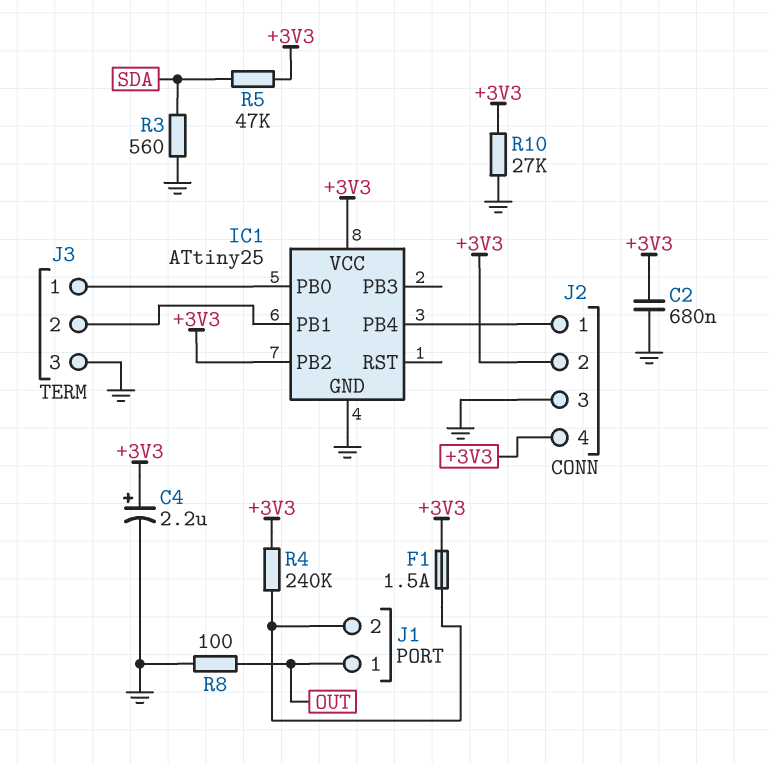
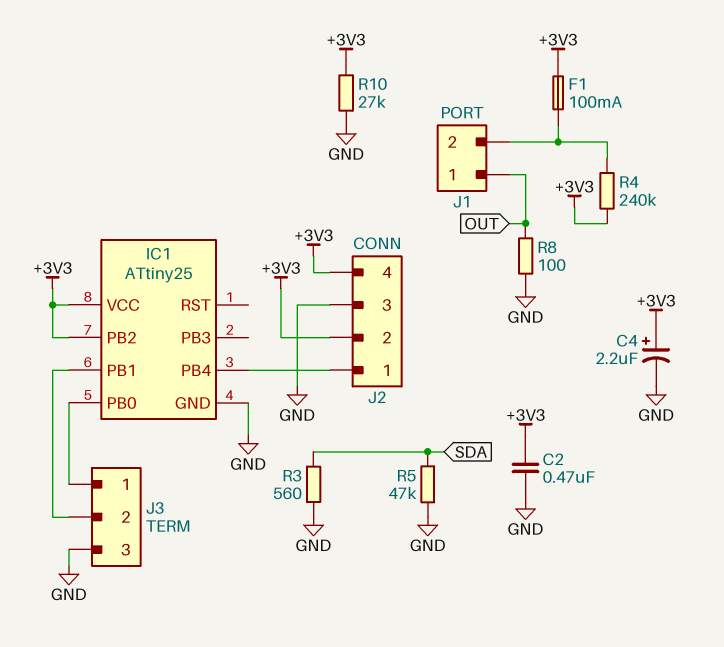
C2: 680nF (+3V3, GND) -> 470nF (+3V3, GND)
F1: 1.5A (+3V3, J1/2) -> 100mA (+3V3, J1/2)
R5: 47k (+3V3, SDA) -> 47k (GND, SDA)

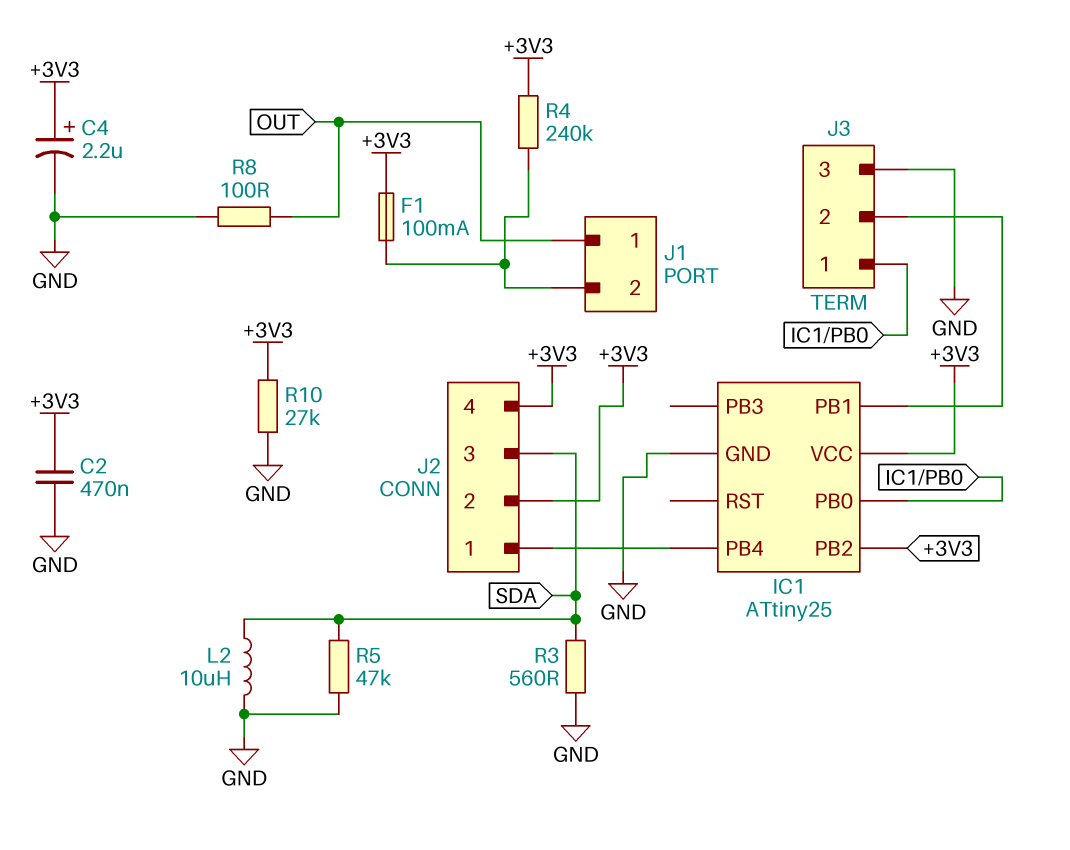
J2 pin 3: GND -> SDA
L2: none -> 10uH (GND, SDA)

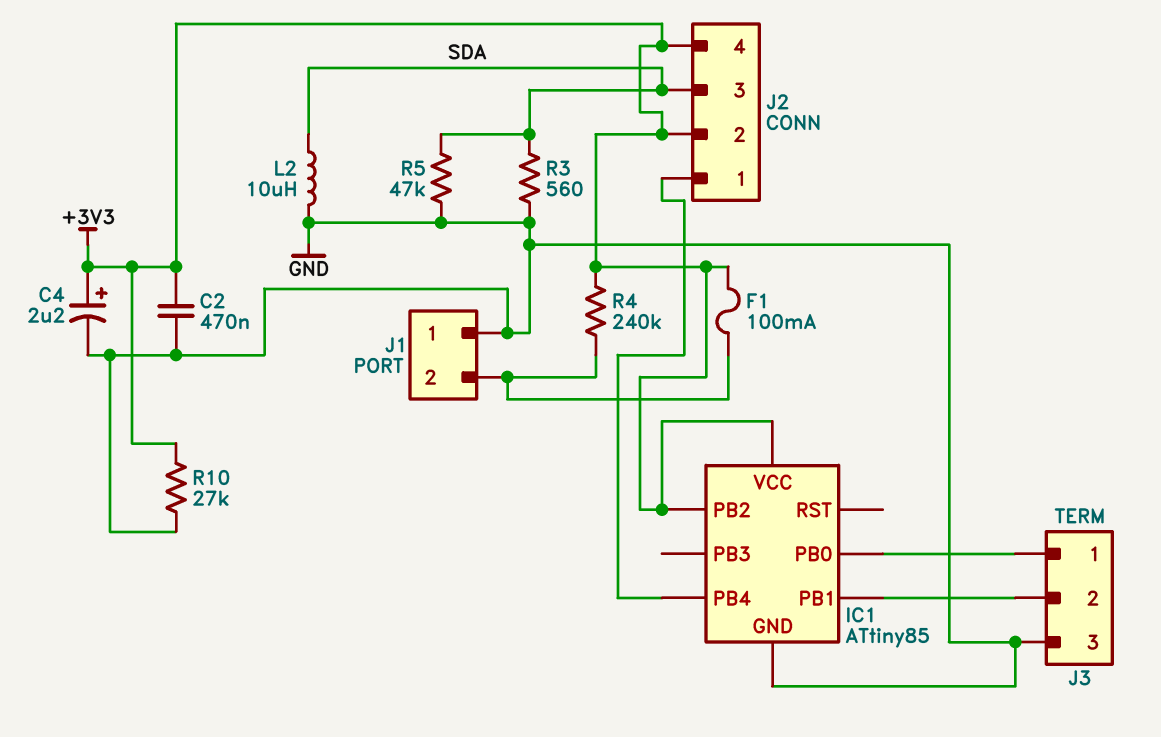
IC1: ATtiny25 -> ATtiny85
J1 pin 1: OUT -> GND
R8: 100 (GND, OUT) -> none

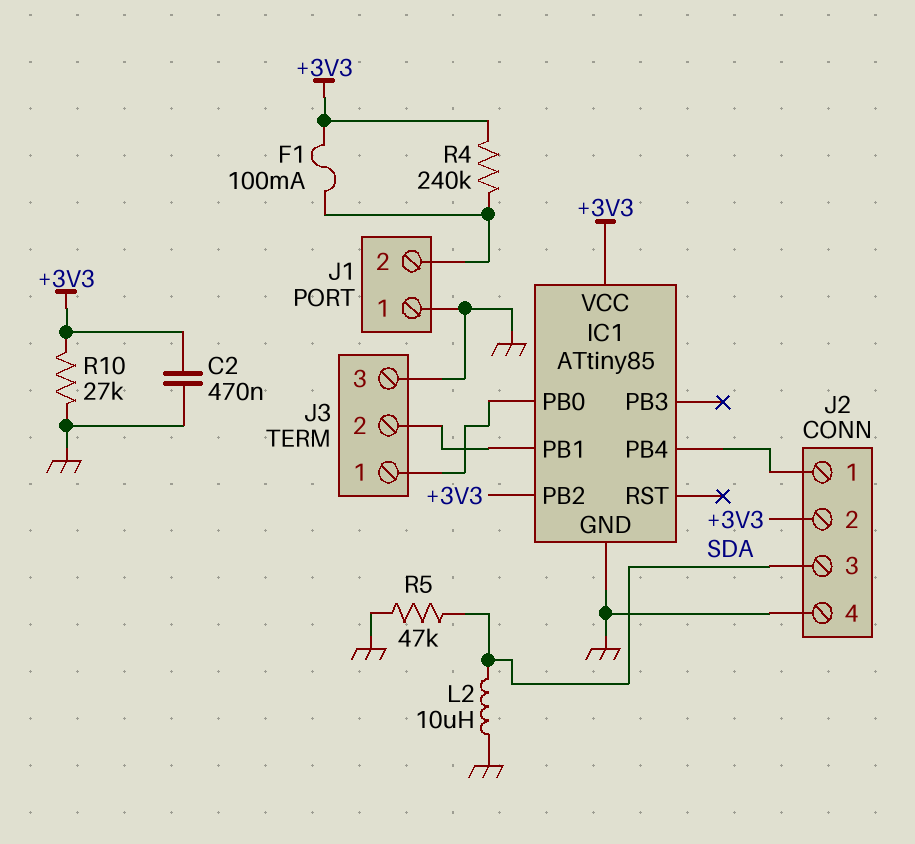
C4: 2.2uF (plus +3V3, minus GND) -> none
J2 pin 4: +3V3 -> GND
R3: 560 (GND, SDA) -> none

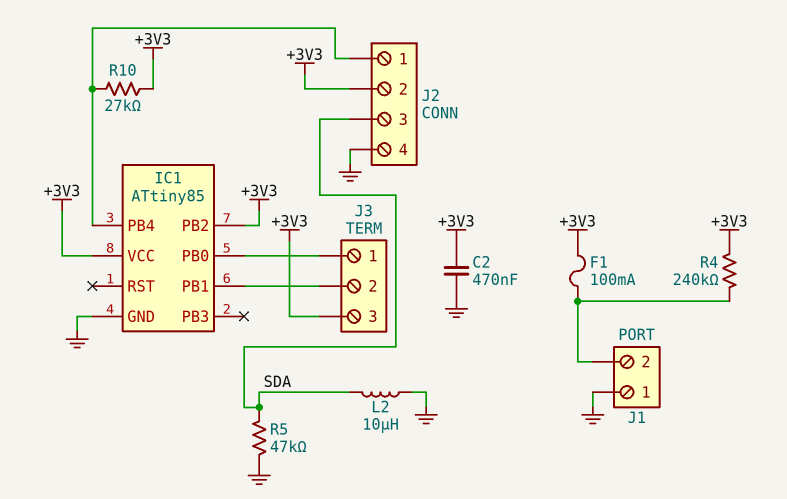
J3 pin 3: GND -> +3V3
R10: 27k (+3V3, GND) -> 27k (+3V3, IC1/PB4)

